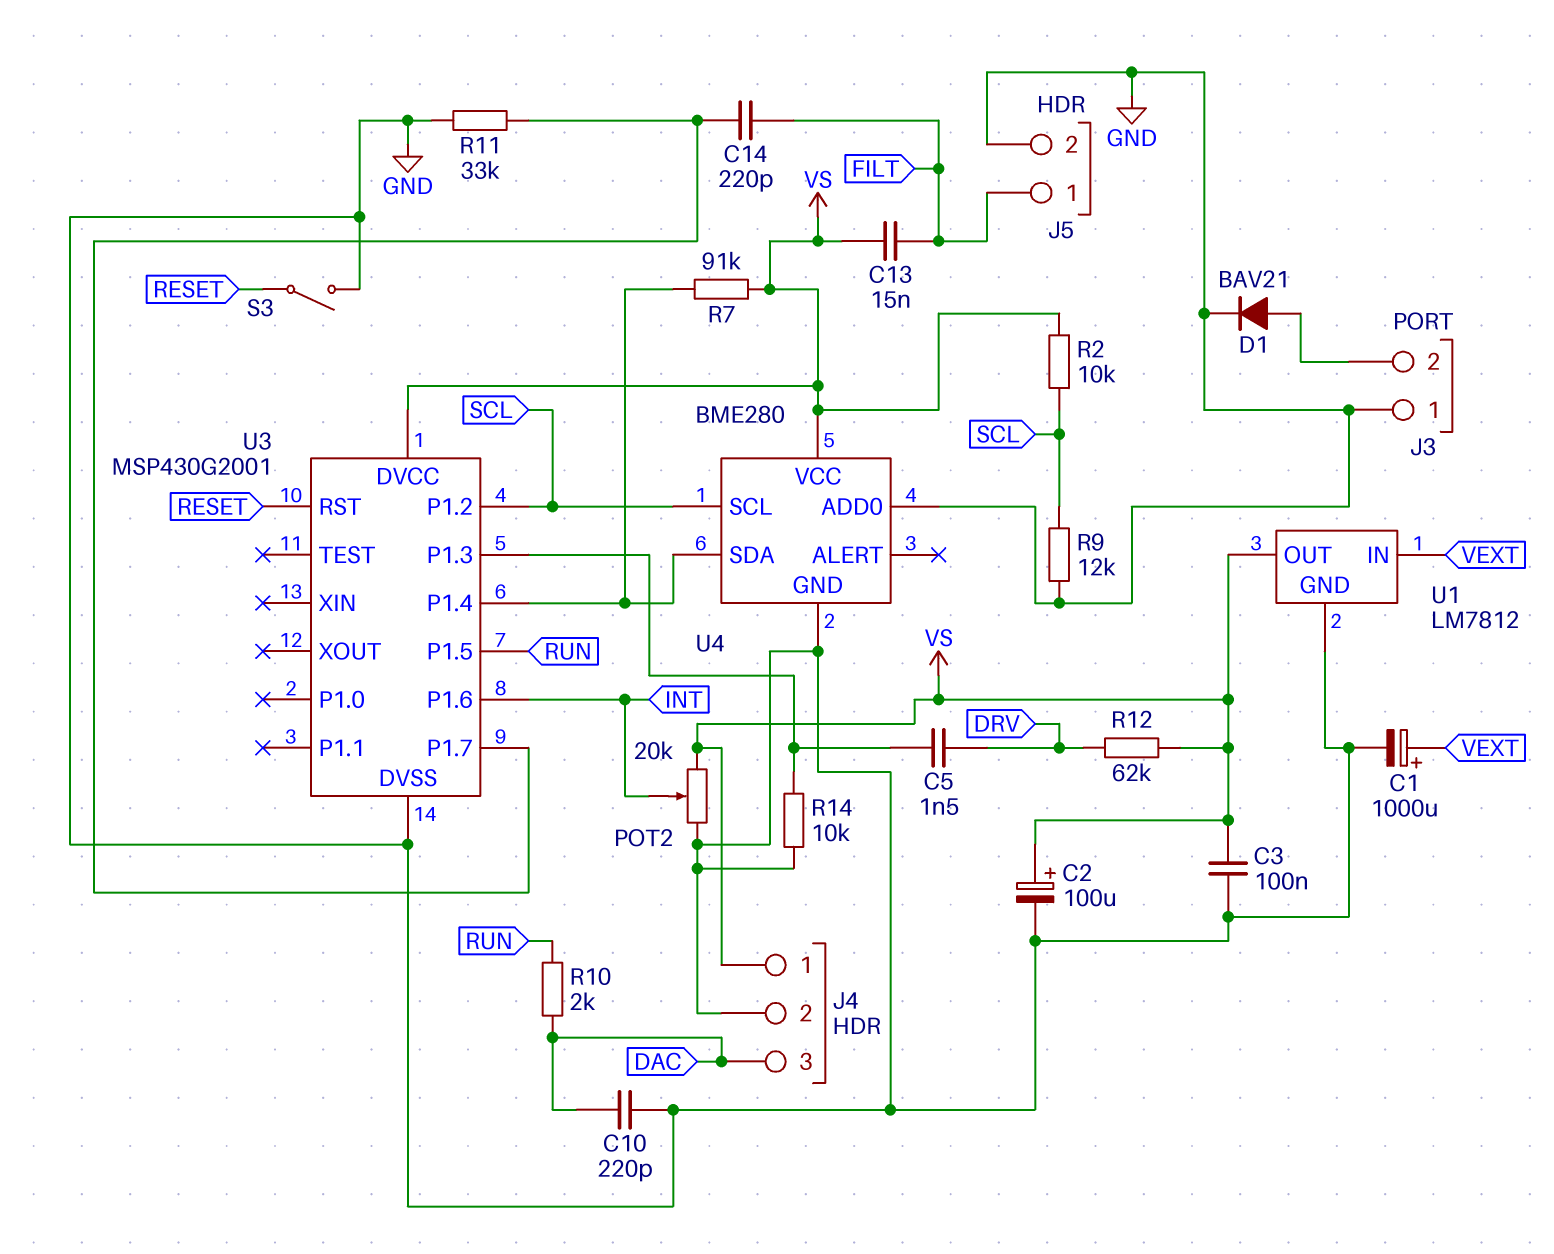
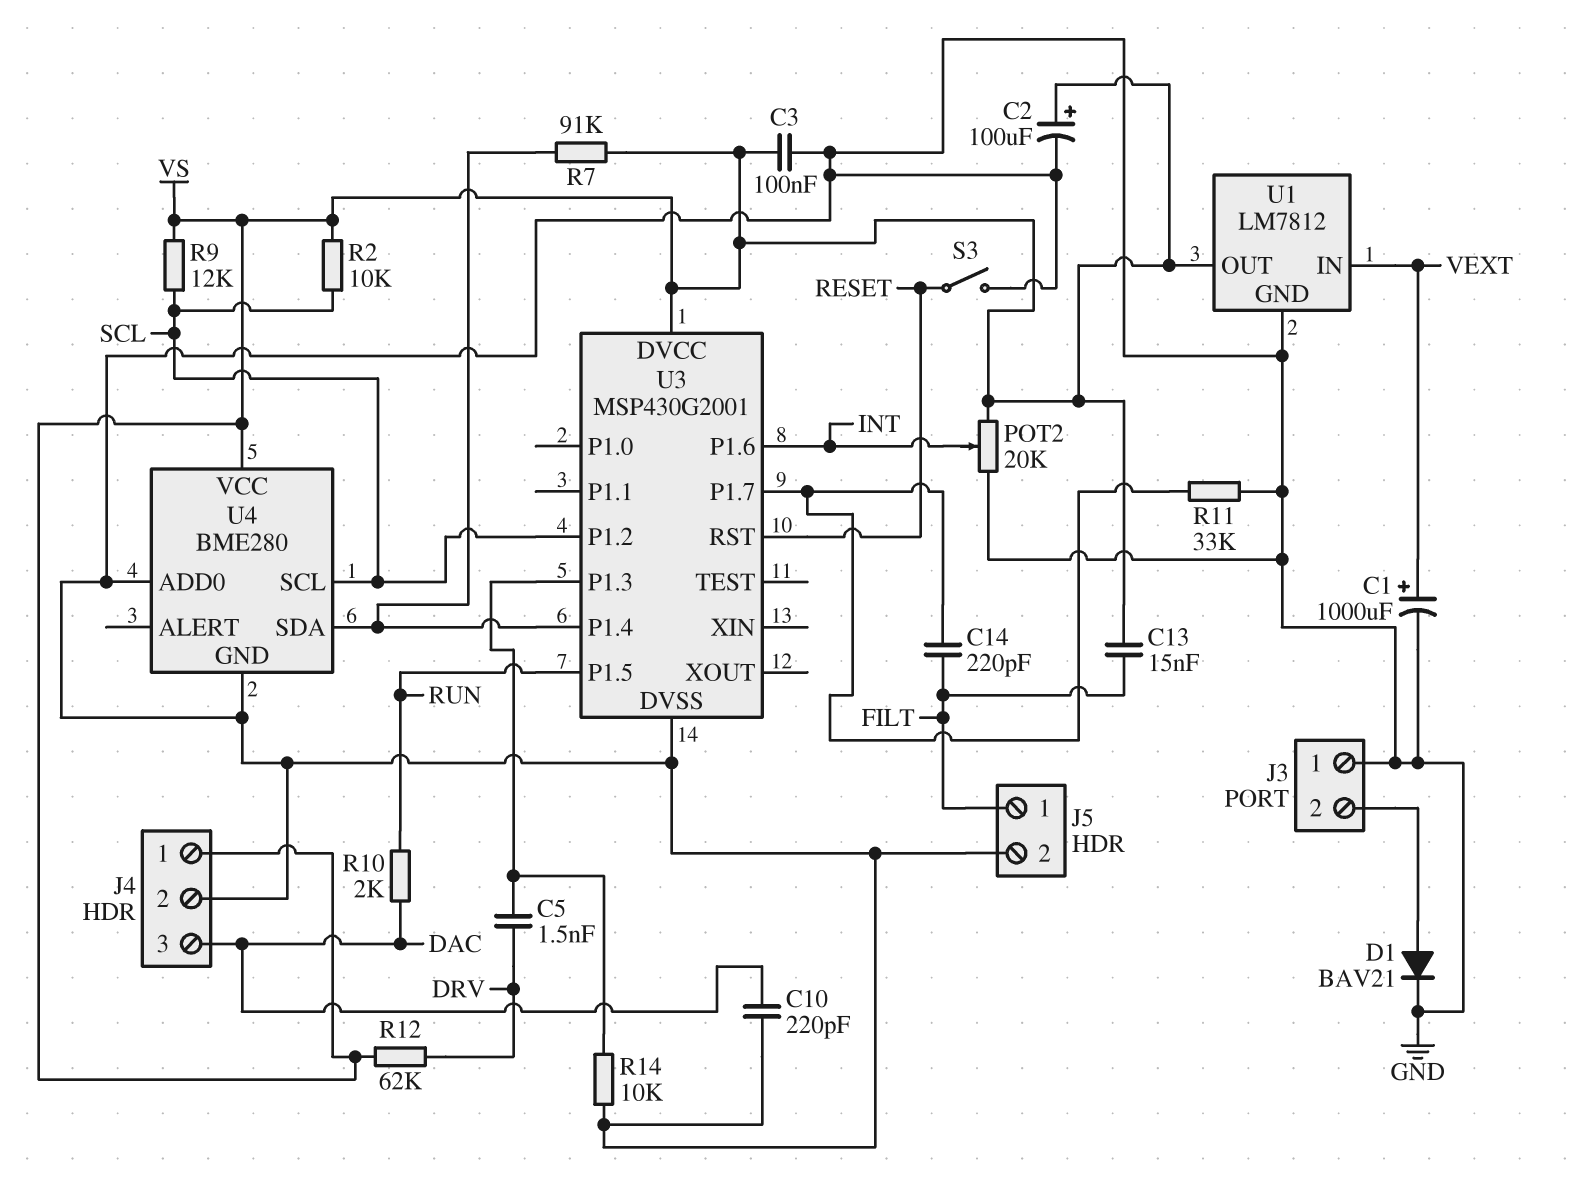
R9: 12k (GND, SCL) -> 12k (SCL, VS)

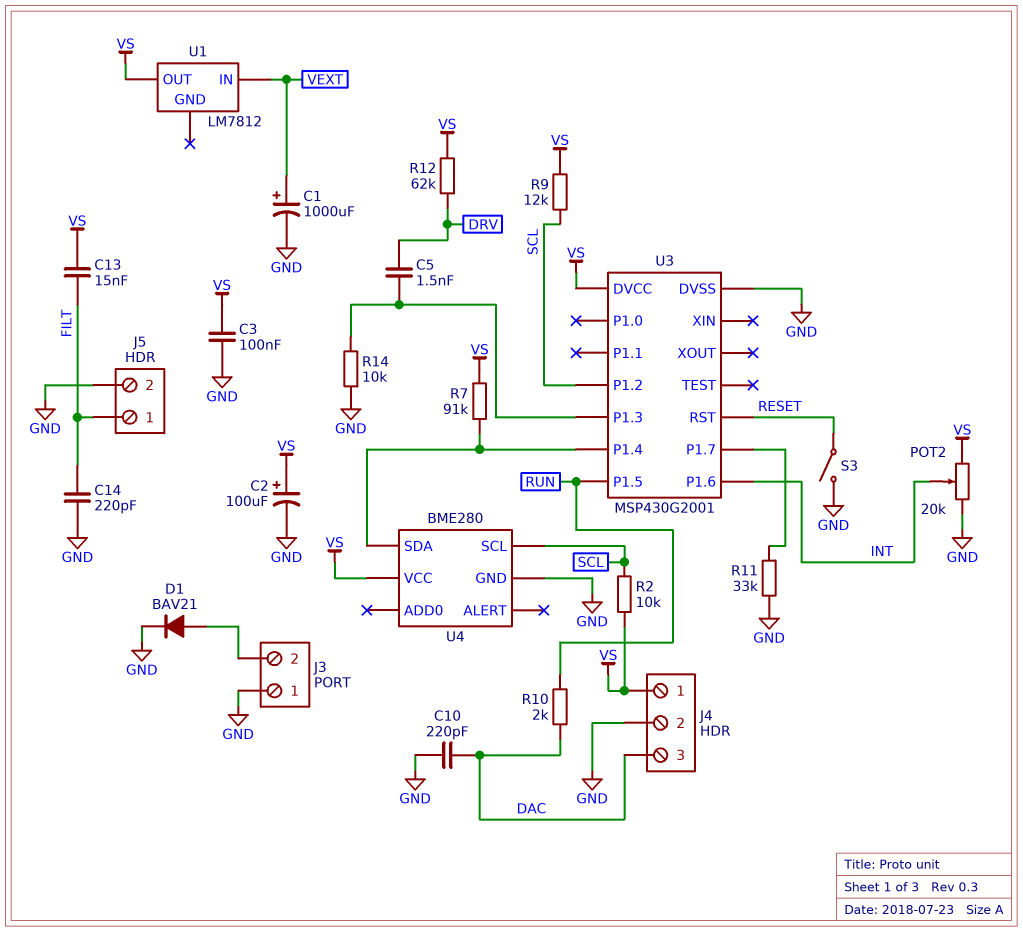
C14: 220pF (FILT, U3/P1.7) -> 220pF (FILT, GND)
U1 pin GND: GND -> none
U4 pin ADD0: GND -> none

